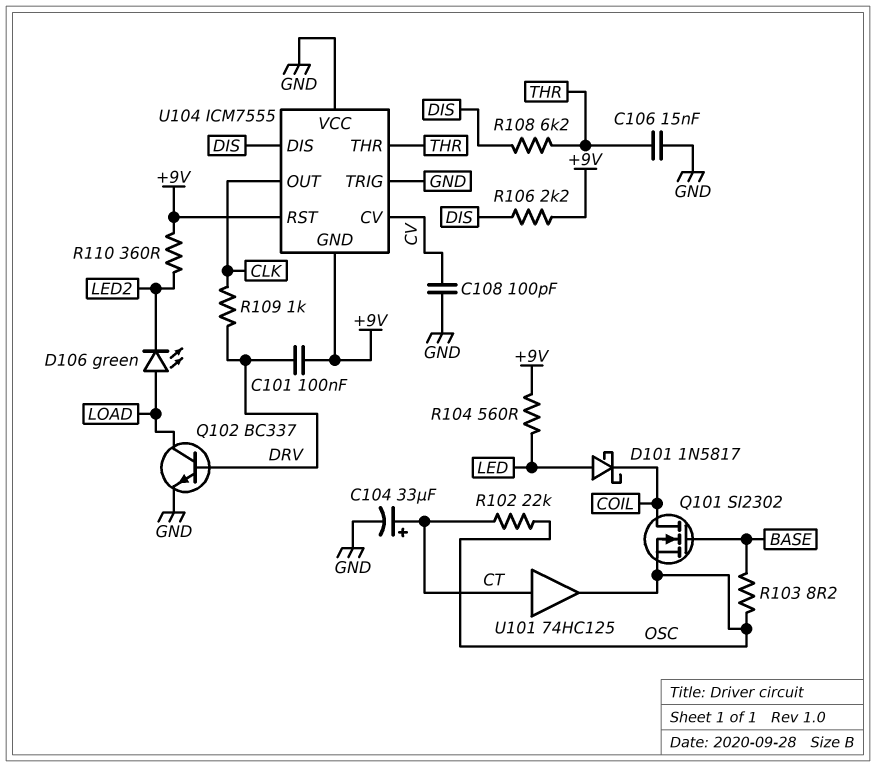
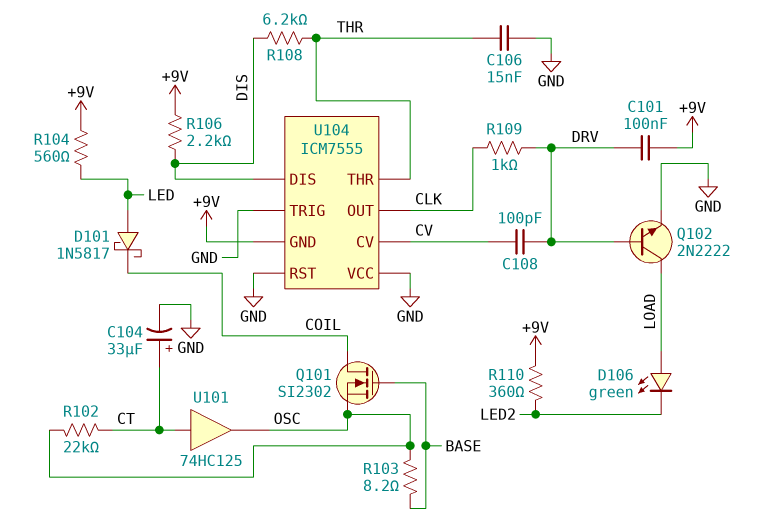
C108: 100pF (CV, GND) -> 100pF (CV, DRV)
Q102: NPN BC337 (B DRV, C LOAD, E GND) -> NPN 2N2222 (B DRV, C LOAD, E GND)
U104 pin RST: +9V -> GND

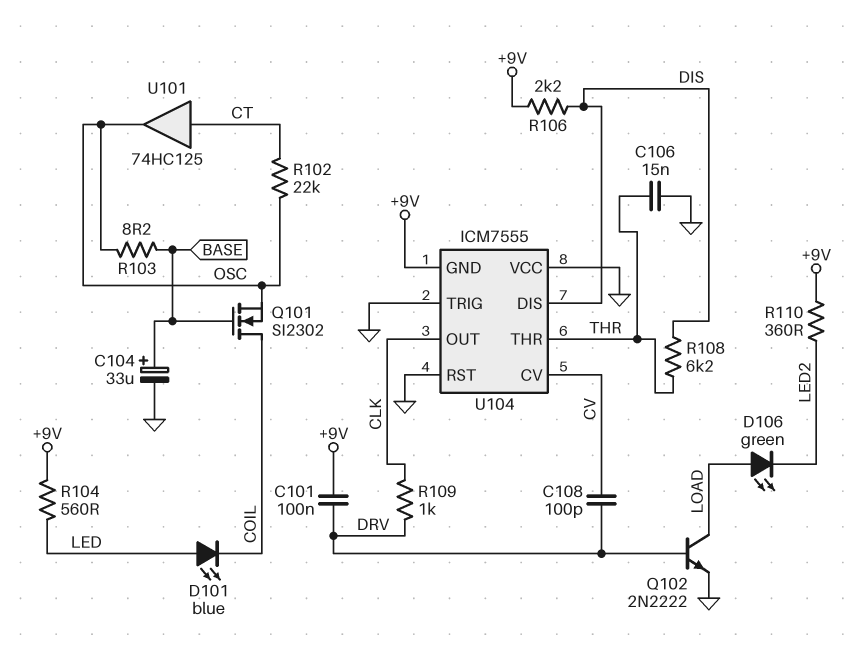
C104: 33uF (plus CT, minus GND) -> 33uF (plus BASE, minus GND)
D101: schottky 1N5817 (A LED, K COIL) -> LED blue (A LED, K COIL)

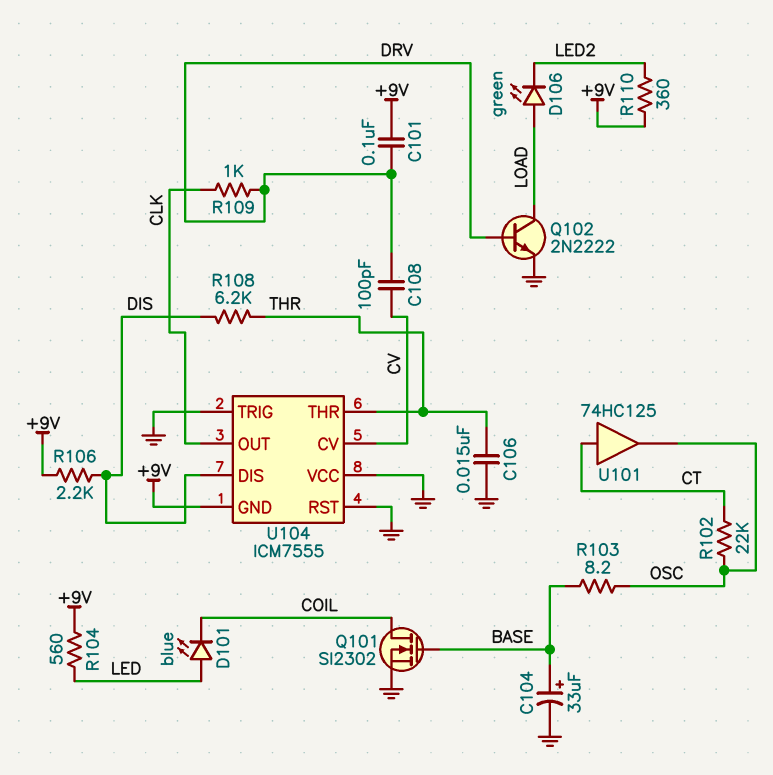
Q101: NMOS SI2302 (G BASE, D COIL, S OSC) -> NMOS SI2302 (G BASE, D COIL, S GND)

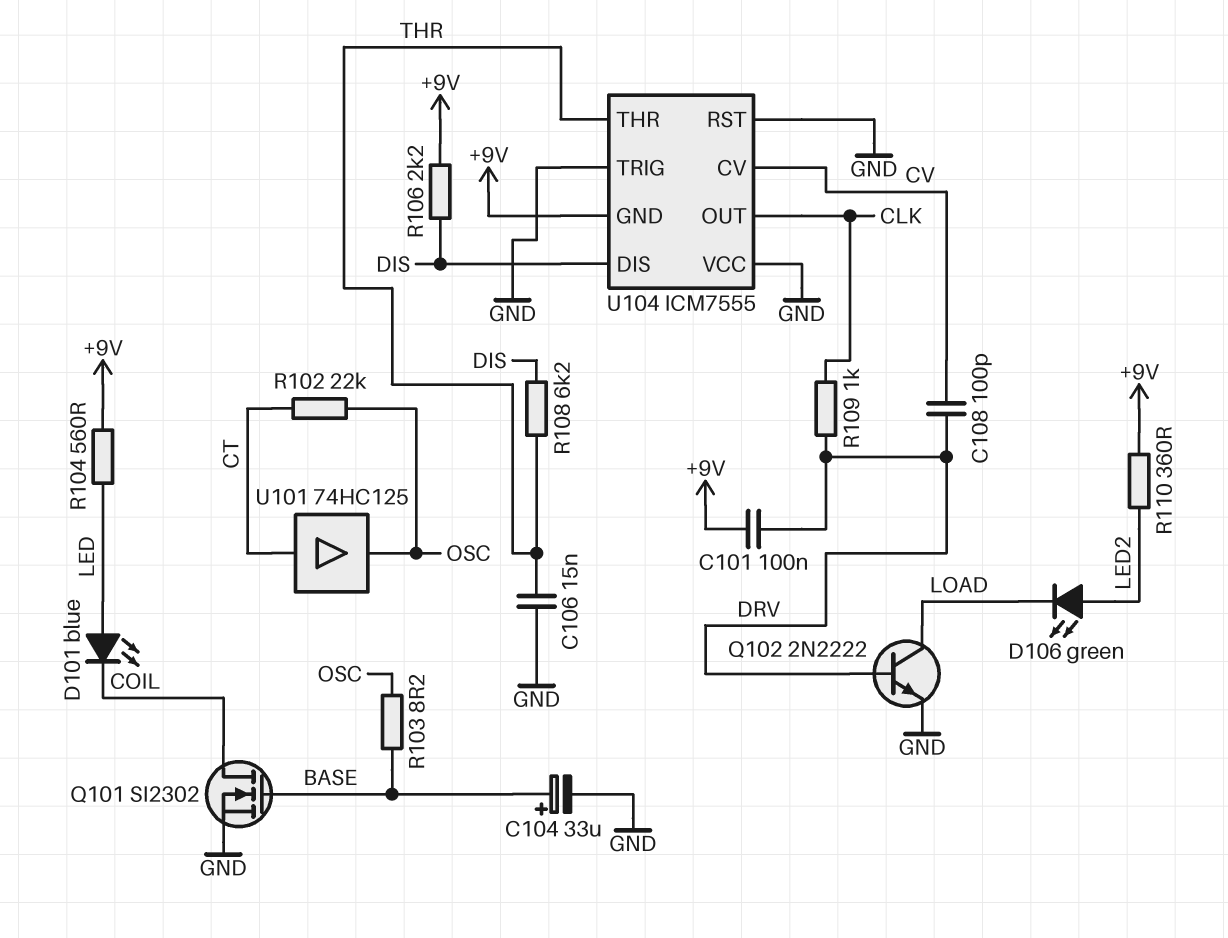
D106: LED green (A LOAD, K LED2) -> LED green (A LED2, K LOAD)

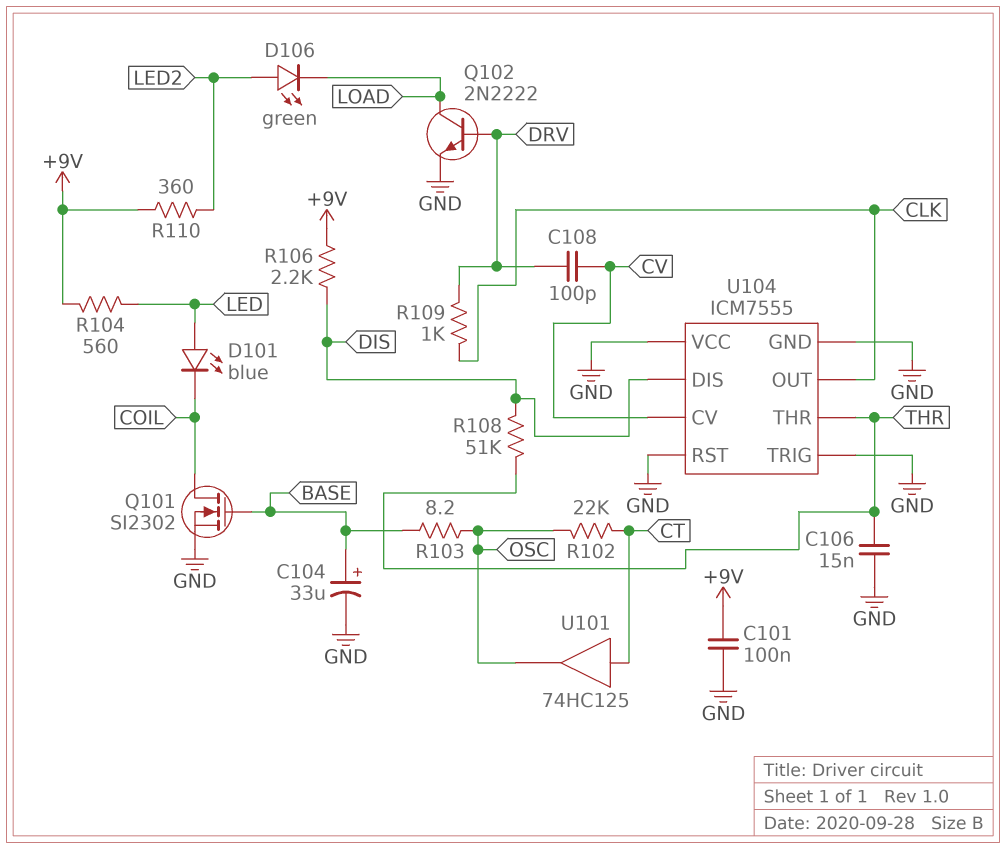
C101: 100nF (+9V, DRV) -> 100nF (+9V, GND)
R108: 6.2k (DIS, THR) -> 51k (DIS, THR)
U104 pin GND: +9V -> GND

